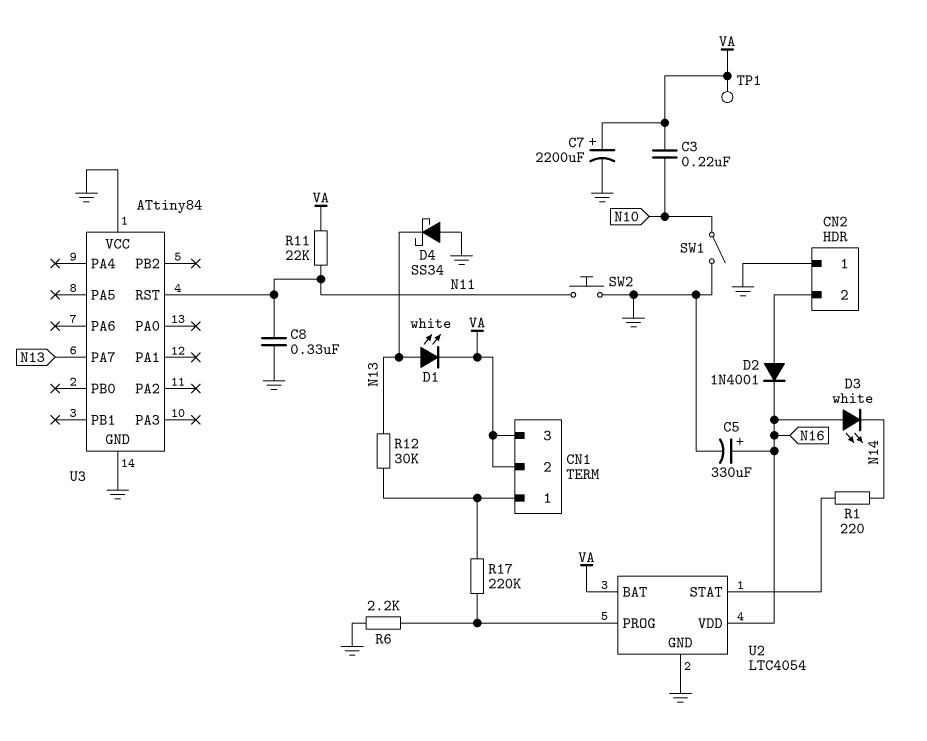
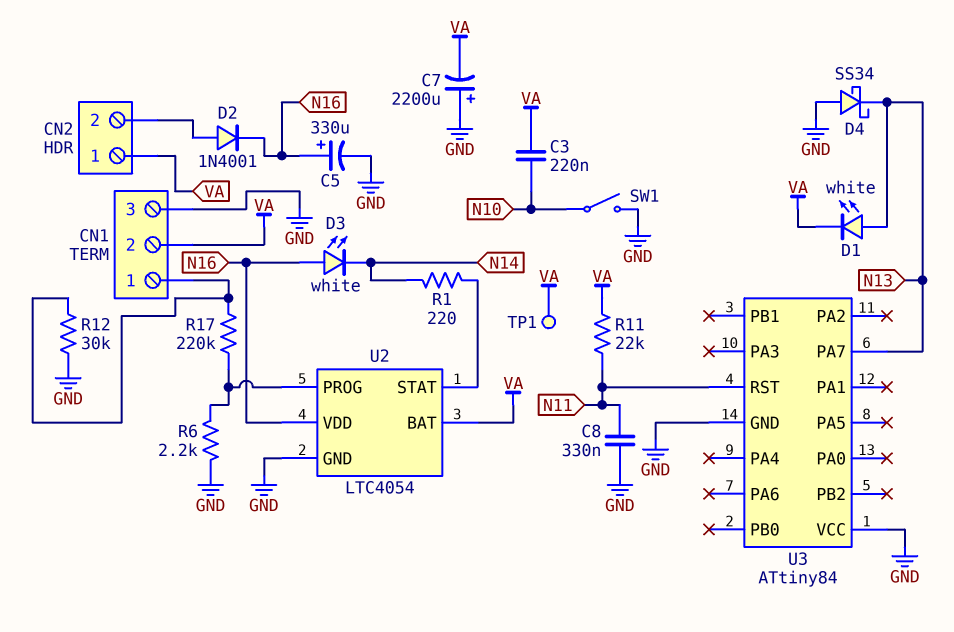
C7: 2200uF (plus VA, minus GND) -> 2200uF (plus GND, minus VA)
CN1 pin 3: VA -> GND
CN2 pin 1: GND -> VA
R12: 30k (CN1/1, N13) -> 30k (CN1/1, GND)
SW2: button (GND, N11) -> none

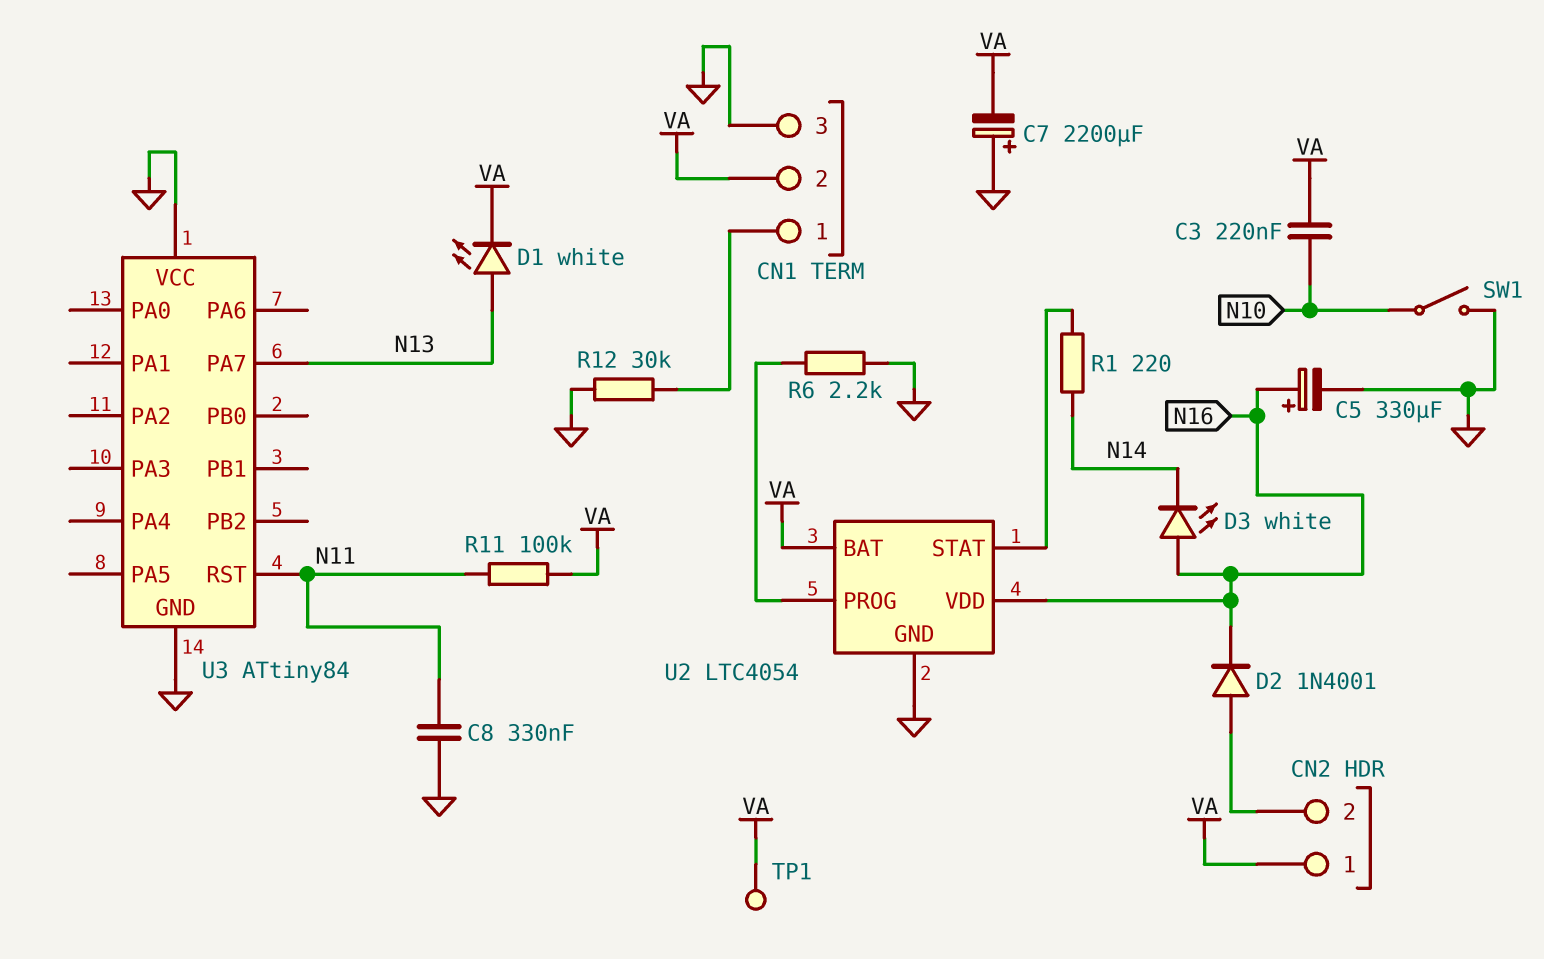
D4: schottky SS34 (A GND, K N13) -> none
R11: 22k (N11, VA) -> 100k (N11, VA)
R17: 220k (CN1/1, U2/PROG) -> none

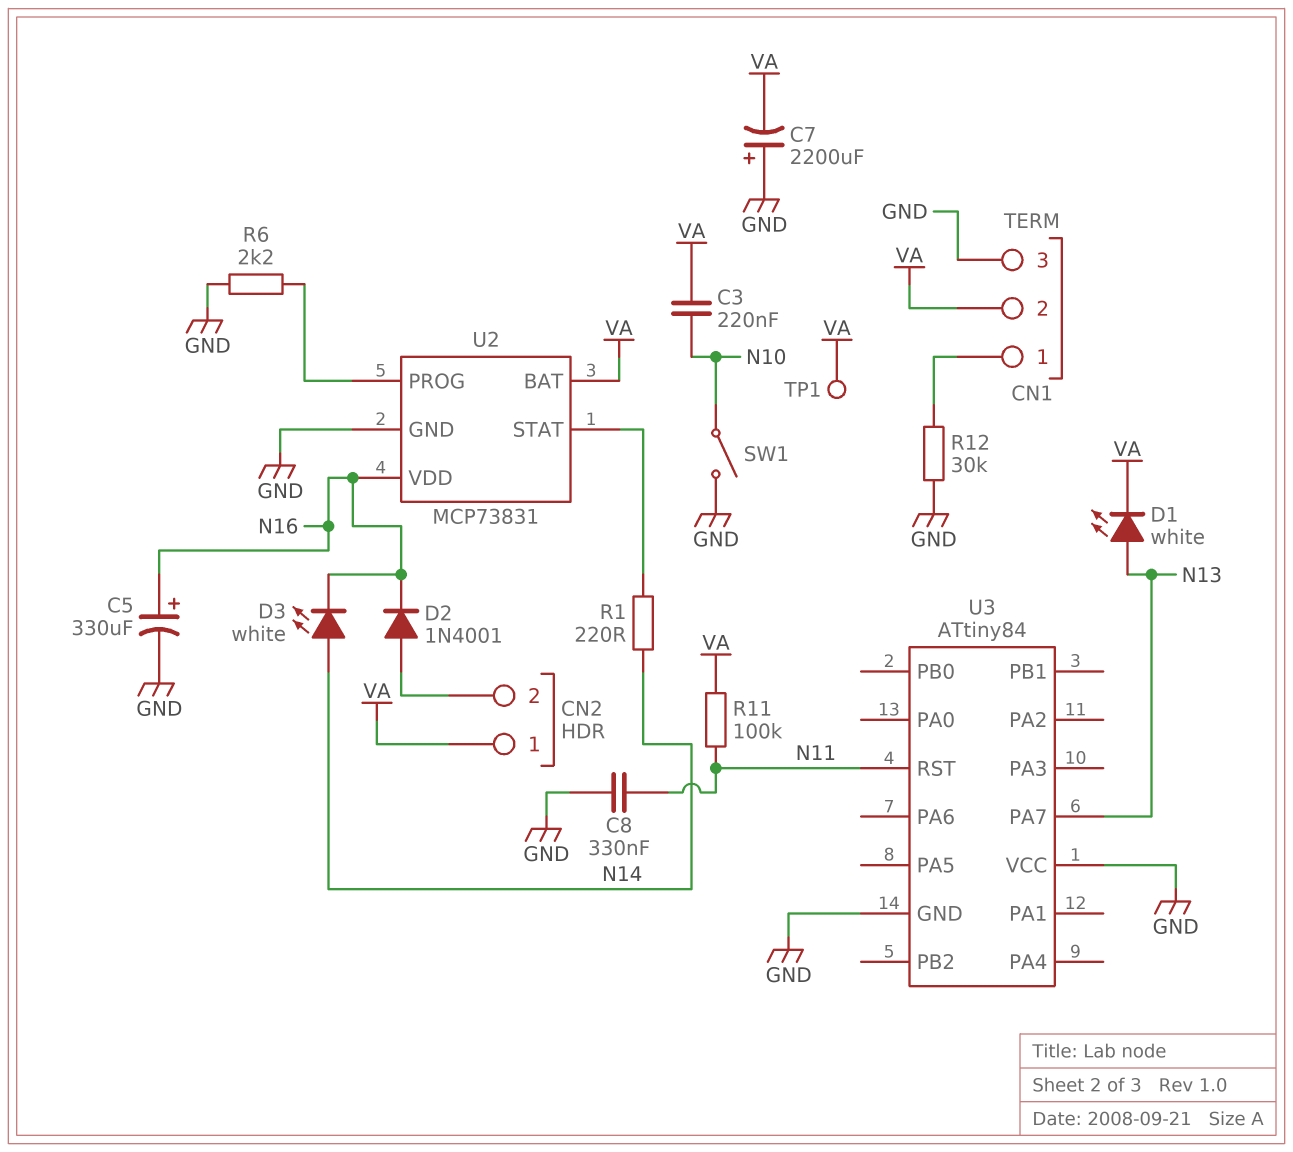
D3: LED white (A N16, K N14) -> LED white (A N14, K N16)
U2: LTC4054 -> MCP73831

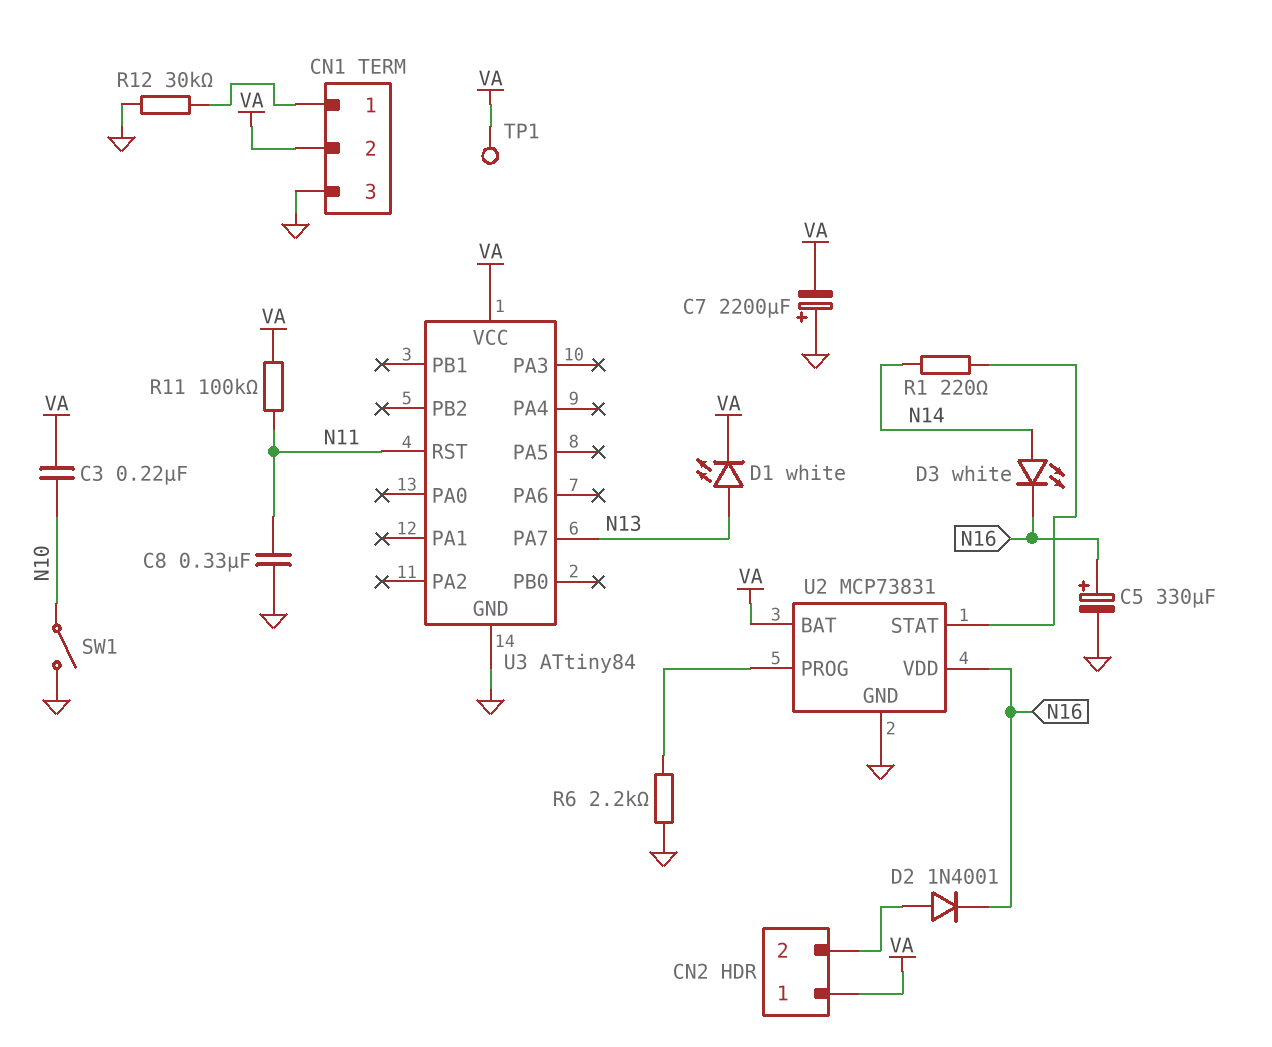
U3 pin VCC: GND -> VA

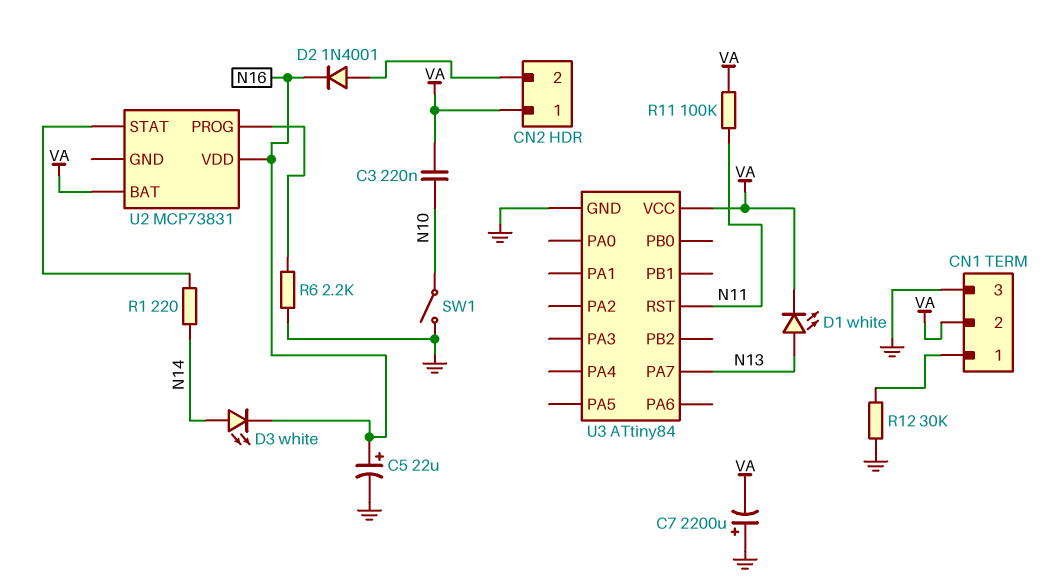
C5: 330uF (plus N16, minus GND) -> 22uF (plus N16, minus GND)
C8: 330nF (GND, N11) -> none
TP1: test point (VA) -> none
U2 pin GND: GND -> none

